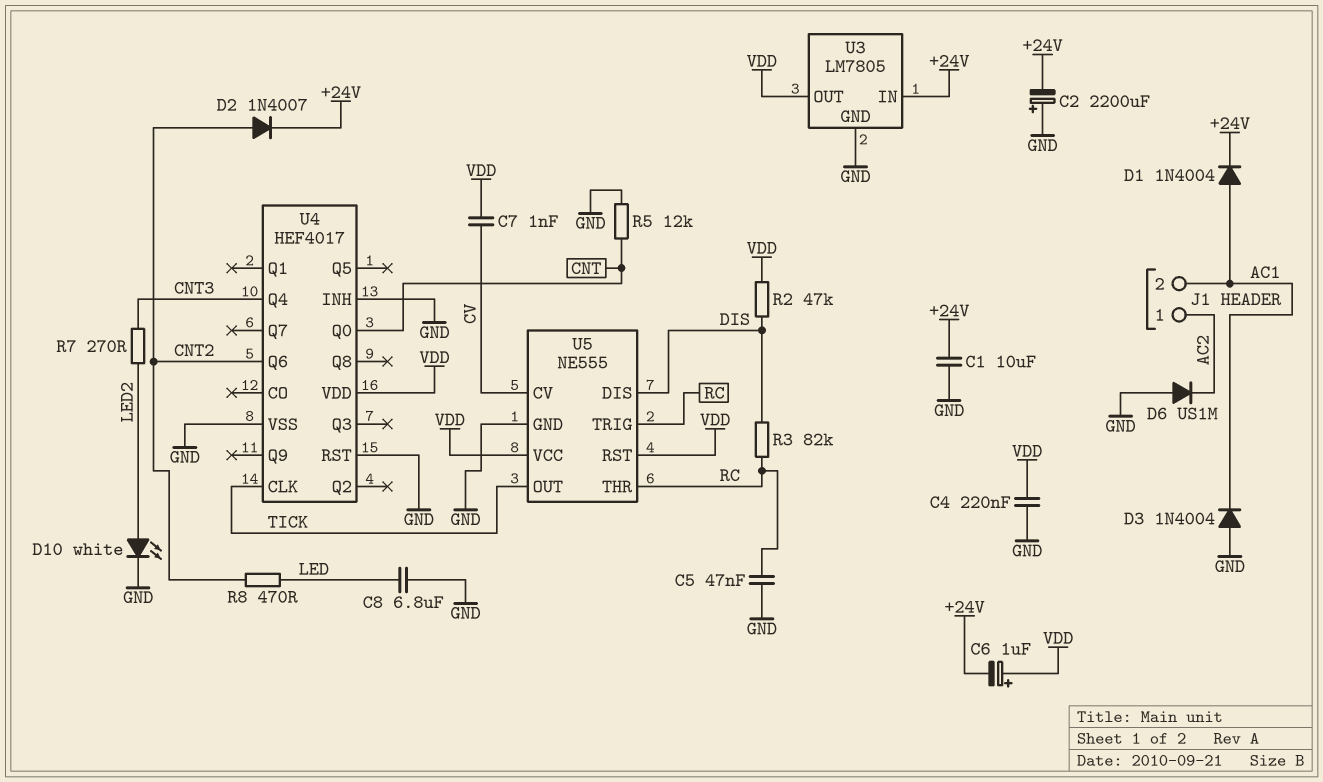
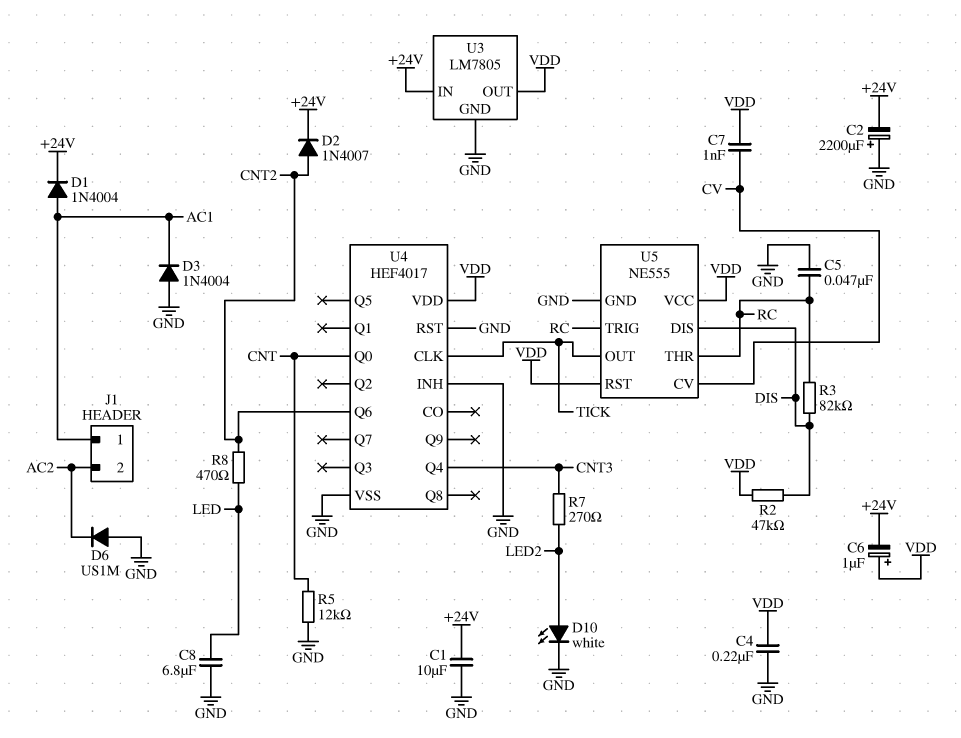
J1 pin 1: AC2 -> AC1
J1 pin 2: AC1 -> AC2

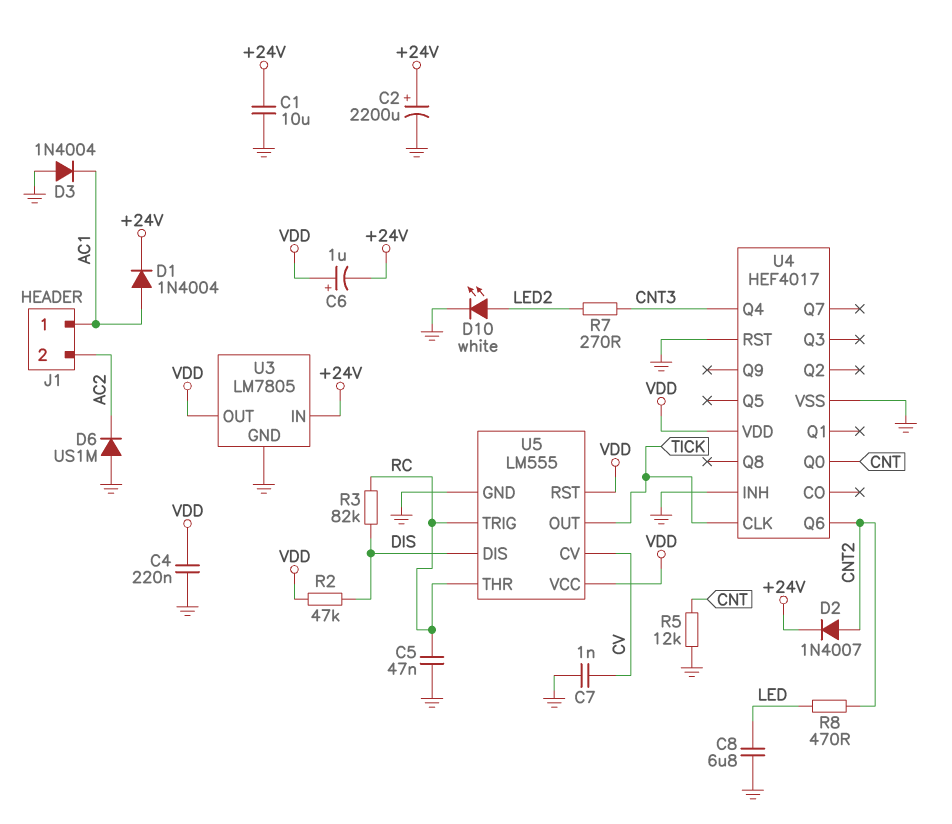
C2: 2200uF (plus GND, minus +24V) -> 2200uF (plus +24V, minus GND)
C7: 1nF (CV, VDD) -> 1nF (CV, GND)
U5: NE555 -> LM555

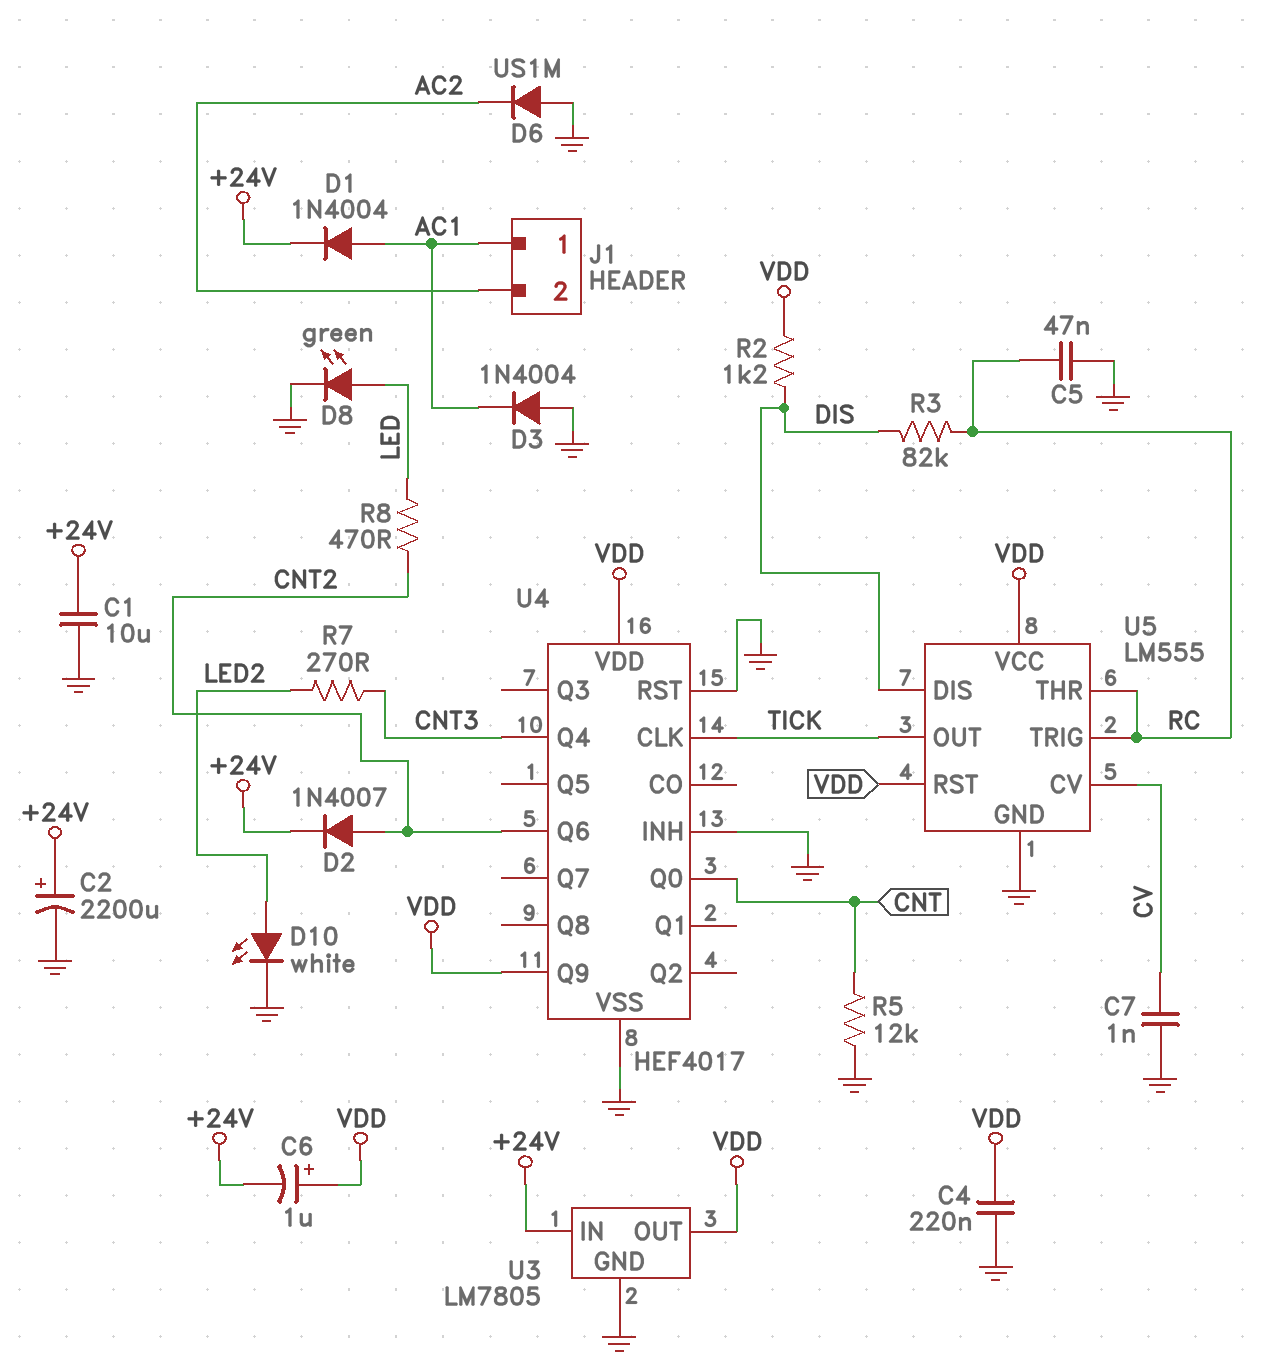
C8: 6.8uF (GND, LED) -> none
D8: none -> LED green (A LED, K GND)
R2: 47k (DIS, VDD) -> 1.2k (DIS, VDD)
U4 pin Q9: none -> VDD

